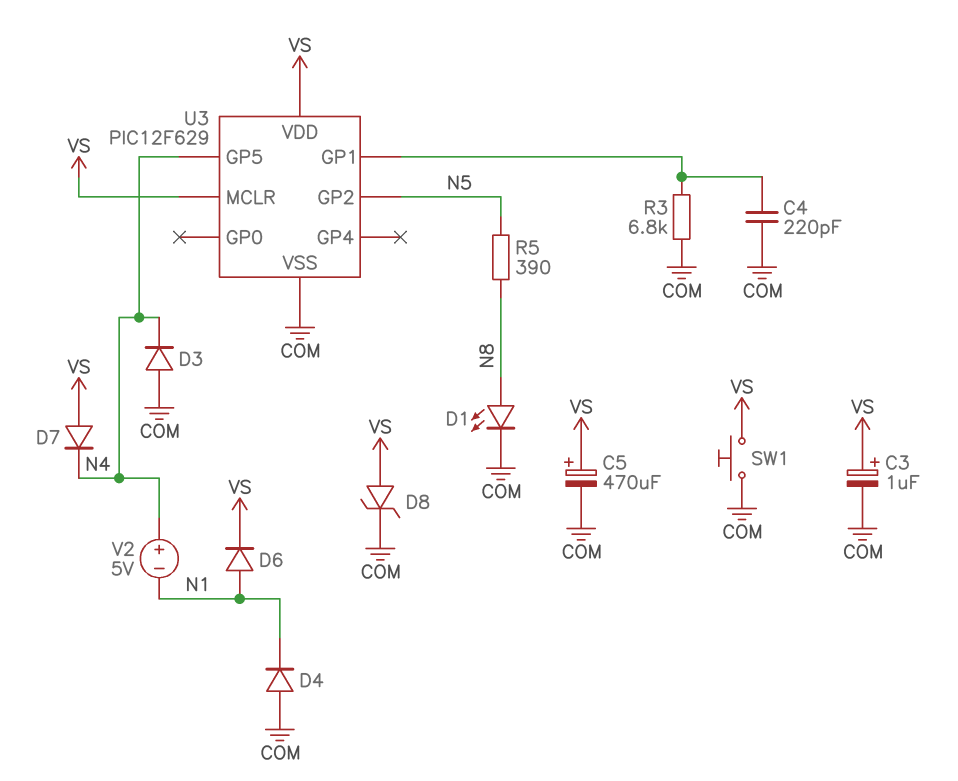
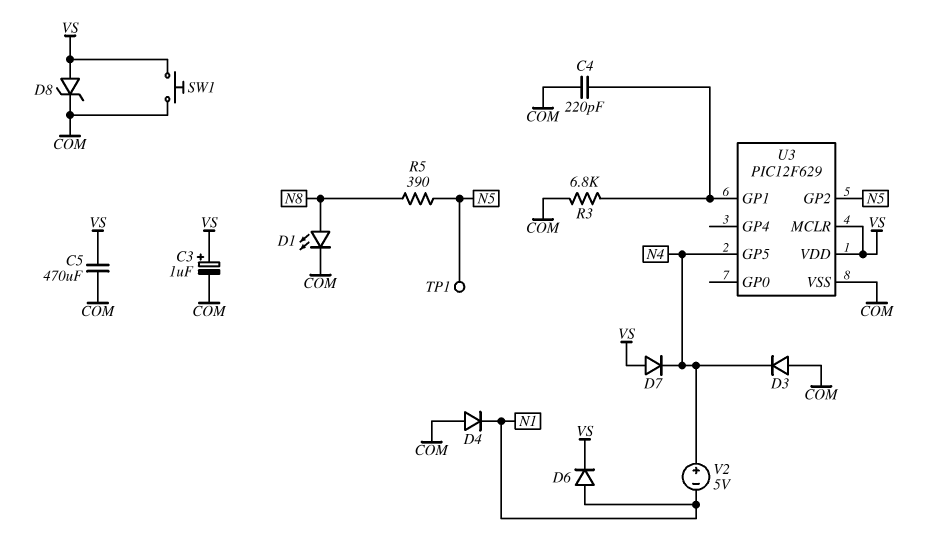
C5: 470uF (plus VS, minus COM) -> 470uF (COM, VS)
TP1: none -> test point (N5)

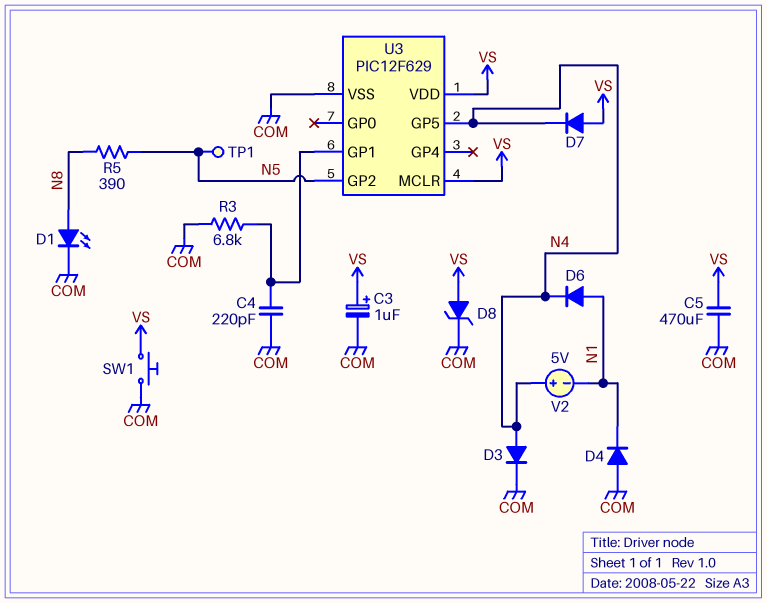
D3: diode (A COM, K N4) -> diode (A N4, K COM)
D6: diode (A N1, K VS) -> diode (A N1, K N4)

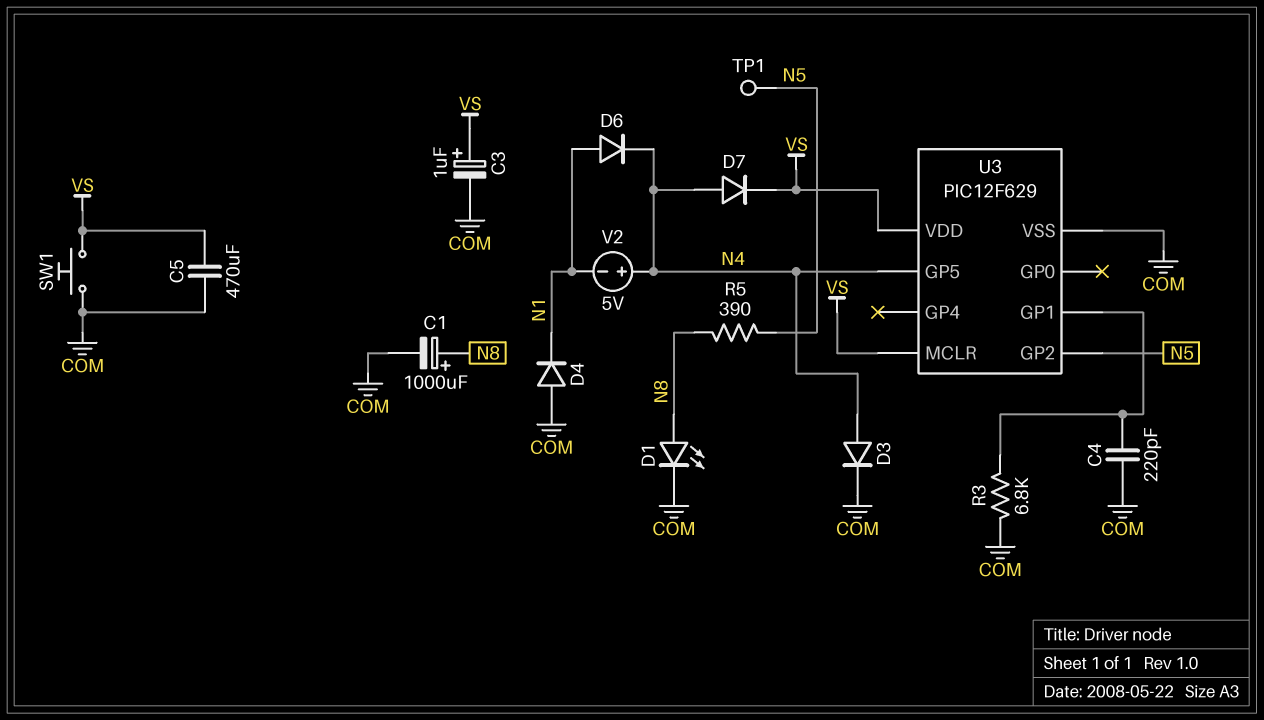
C1: none -> 1000uF (plus N8, minus COM)
D7: diode (A VS, K N4) -> diode (A N4, K VS)
D8: zener (A VS, K COM) -> none

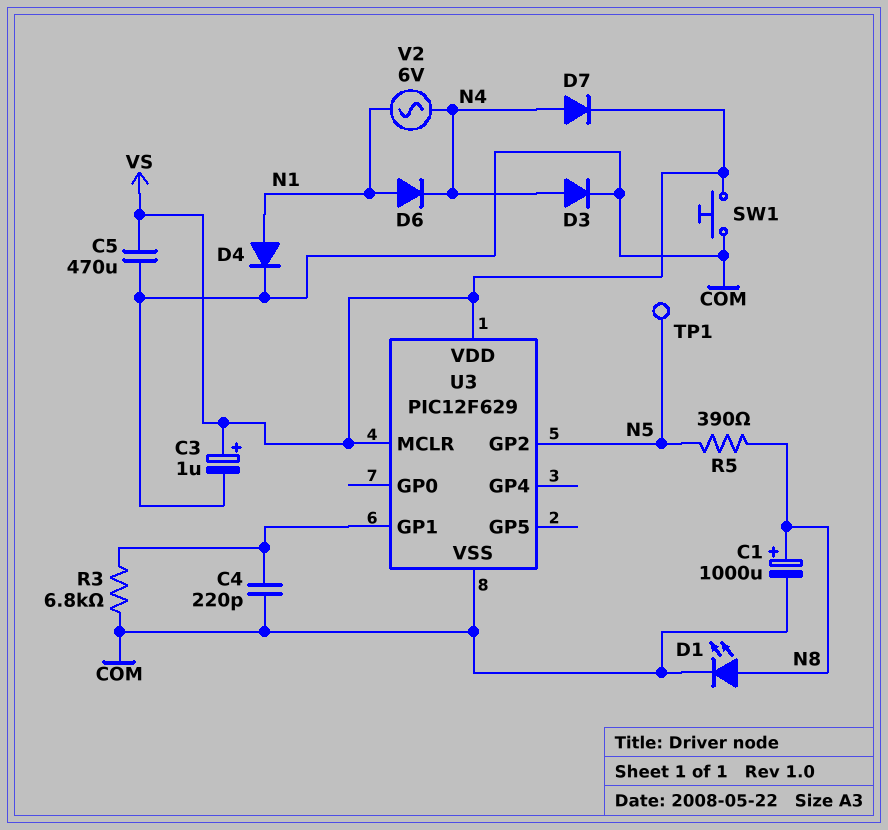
D4: diode (A COM, K N1) -> diode (A N1, K COM)
U3 pin GP5: N4 -> none
V2: 5V (plus N4, minus N1) -> AC 6V (N1, N4)

